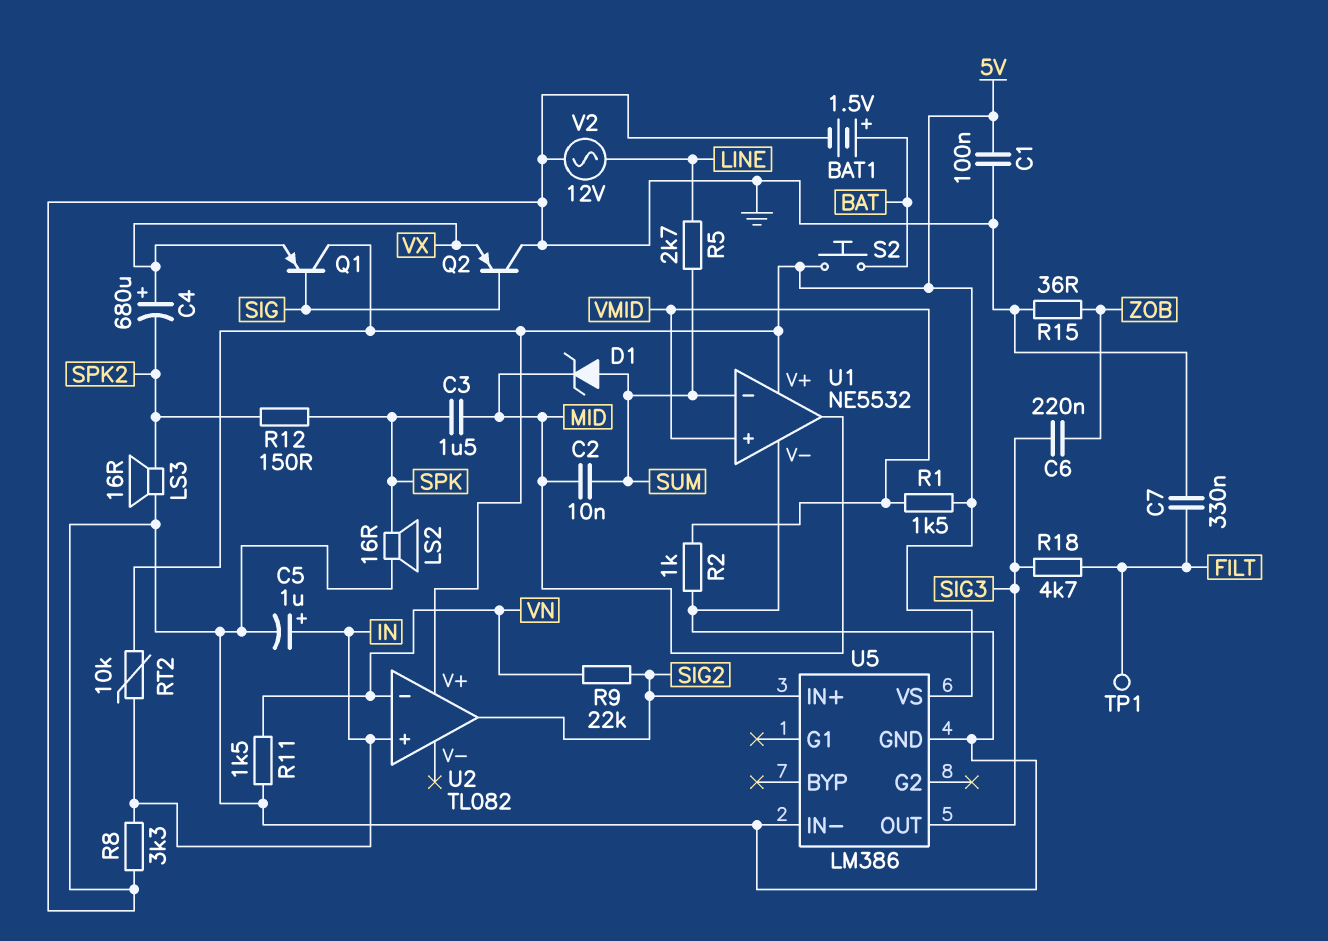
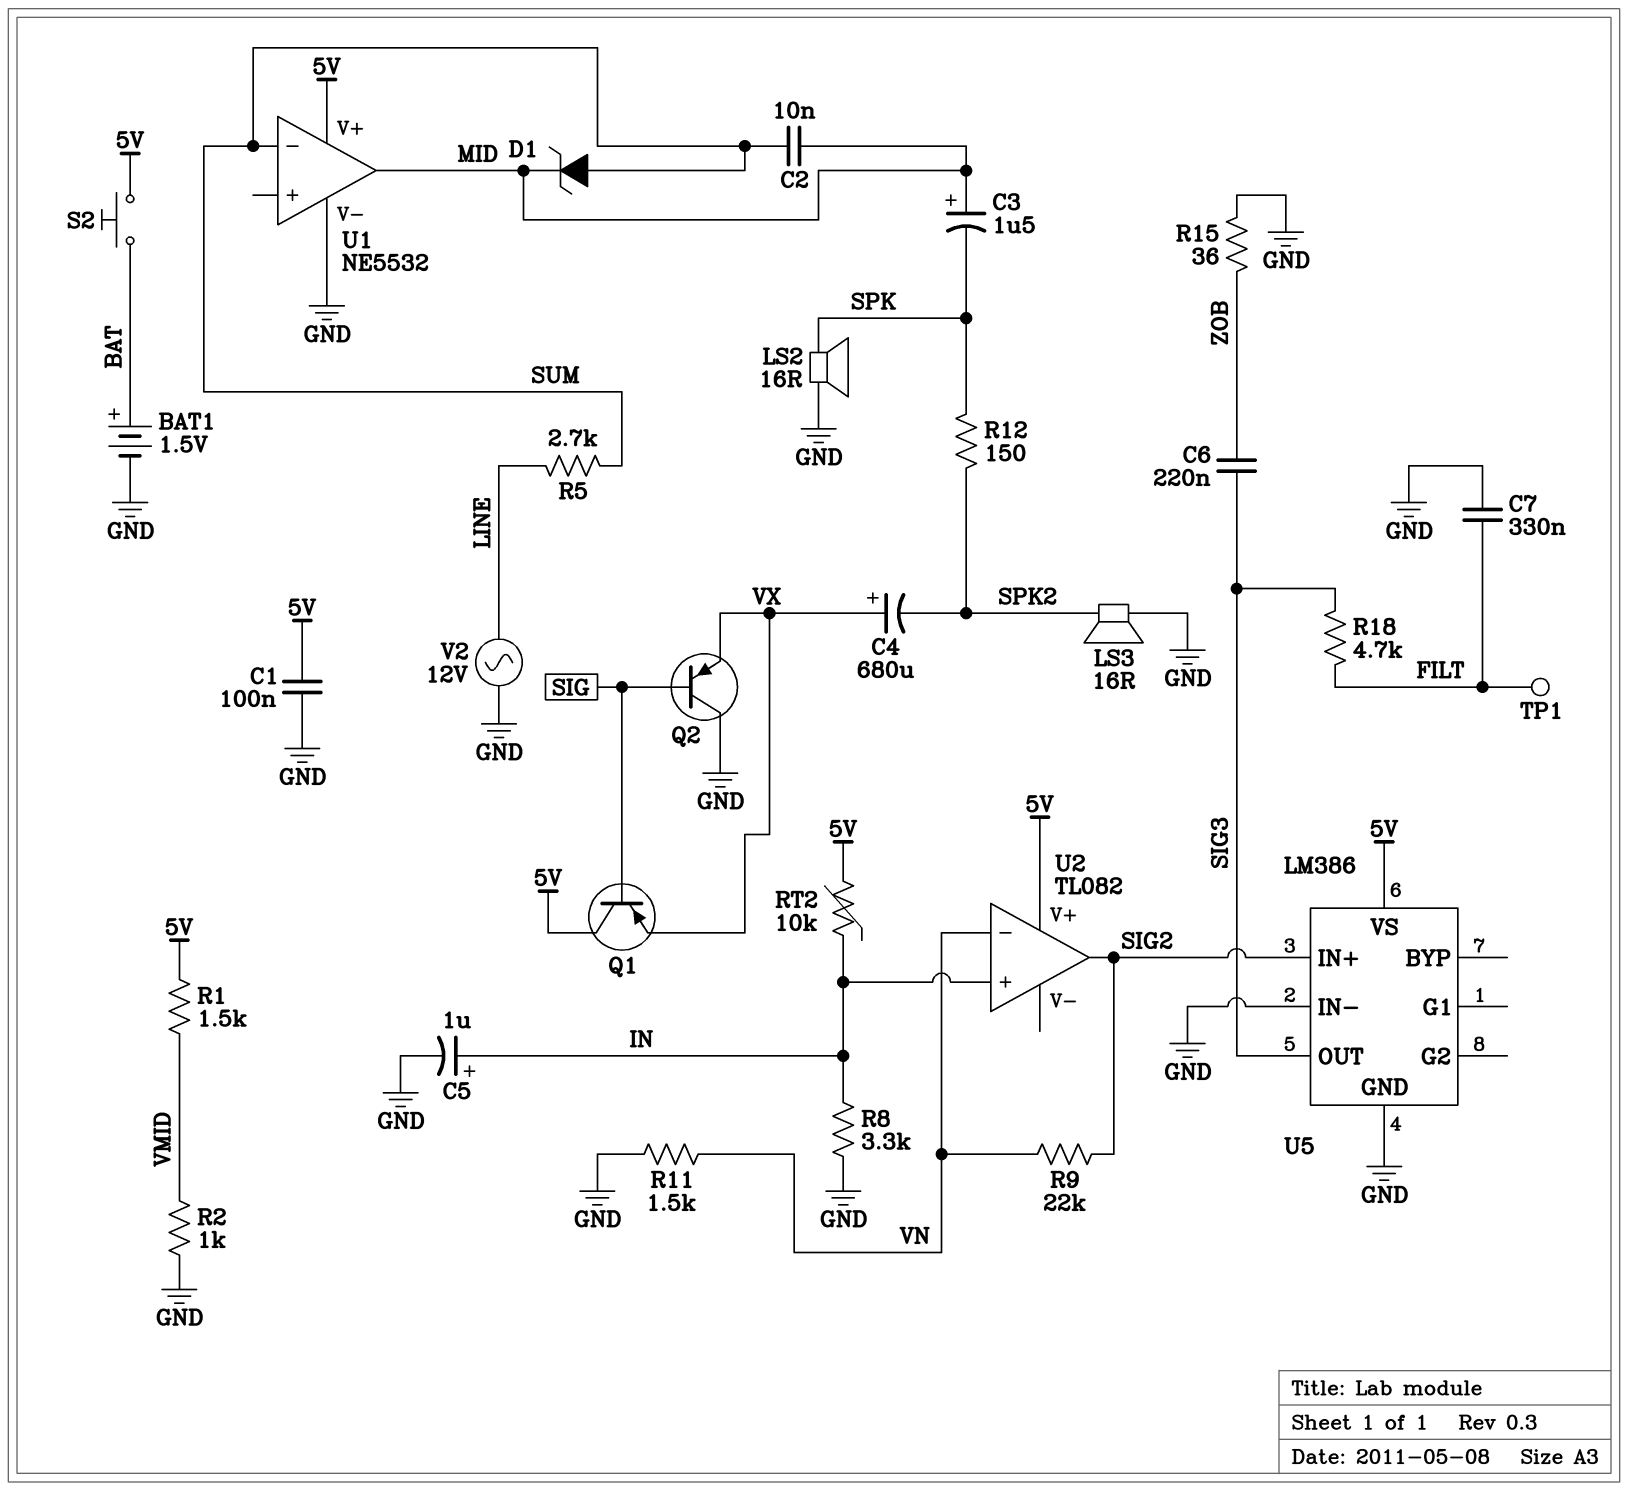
C3: 1.5uF (MID, SPK) -> 1.5uF (plus MID, minus SPK)
U1 pin in+: VMID -> none

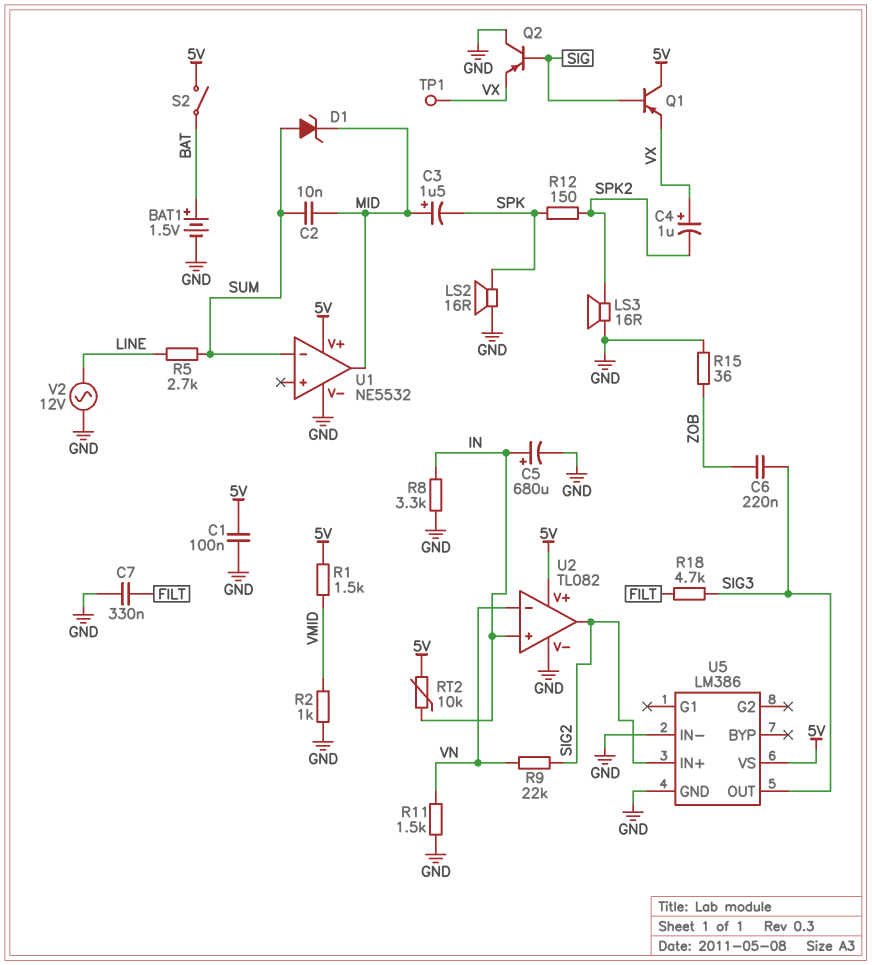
C4: 680uF (plus VX, minus SPK2) -> 1uF (plus VX, minus SPK2)
C5: 1uF (plus IN, minus GND) -> 680uF (plus IN, minus GND)
S2: button (5V, BAT) -> switch (5V, BAT)
TP1: test point (FILT) -> test point (VX)
U2 pin V-: none -> GND

